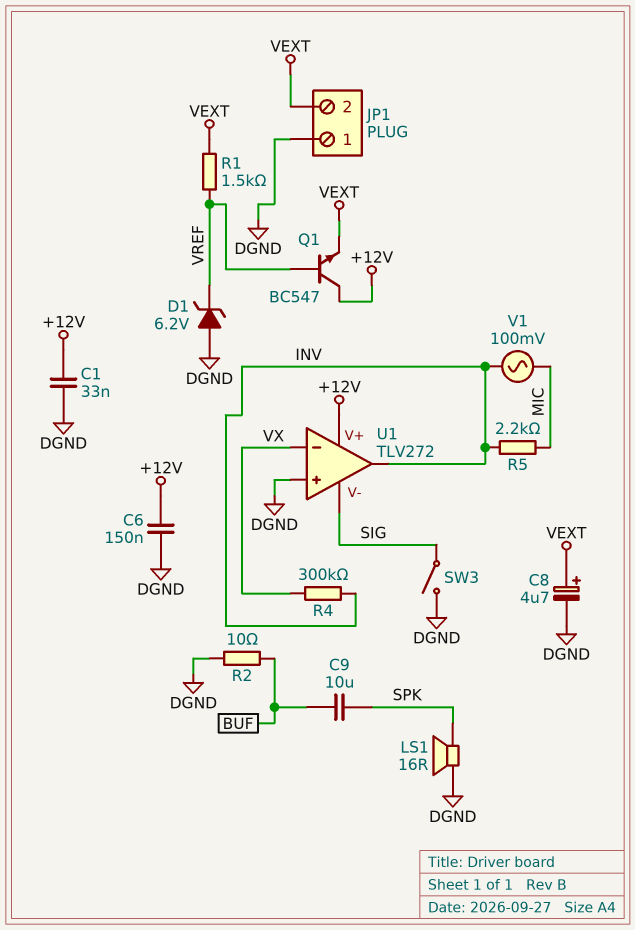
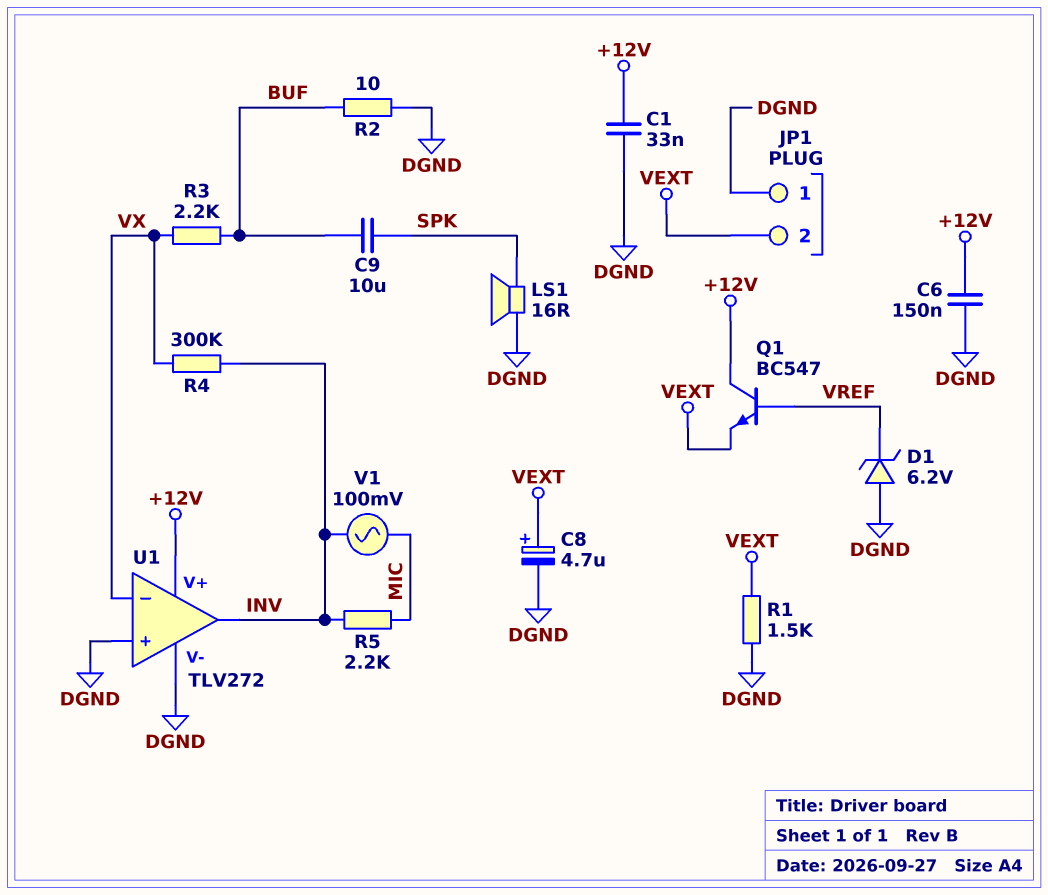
R1: 1.5k (VEXT, VREF) -> 1.5k (DGND, VEXT)
R3: none -> 2.2k (BUF, VX)
SW3: switch (DGND, SIG) -> none
U1 pin V-: SIG -> DGND

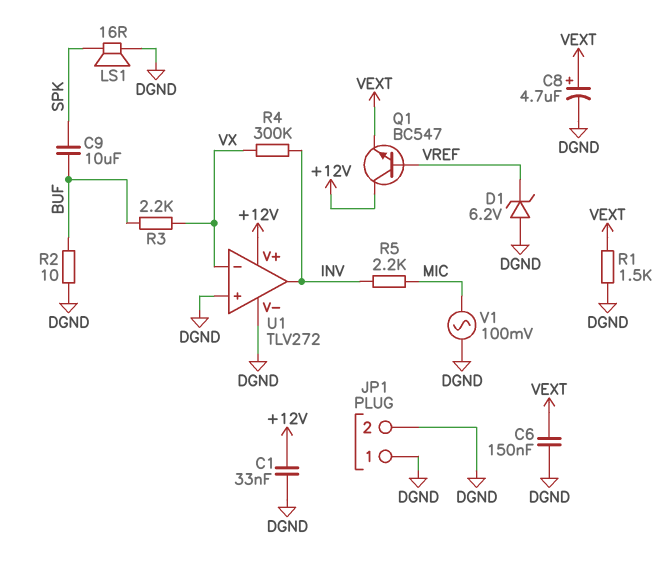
C6: 150nF (+12V, DGND) -> 150nF (DGND, VEXT)
JP1 pin 2: VEXT -> DGND
V1: AC 100mV (INV, MIC) -> AC 100mV (DGND, MIC)

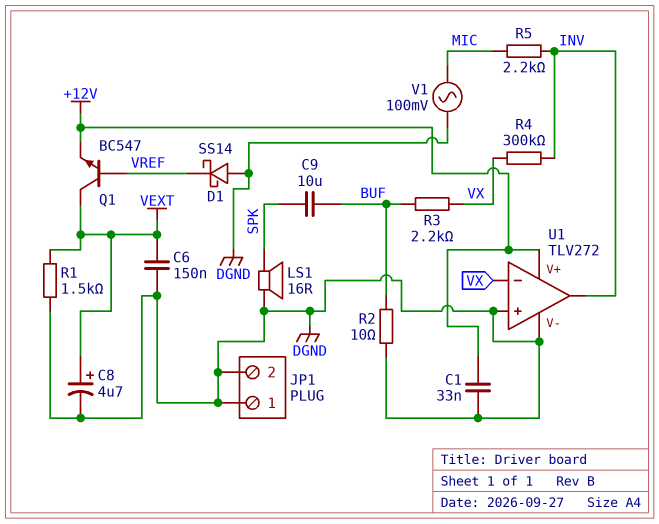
D1: zener 6.2V (A DGND, K VREF) -> schottky SS14 (A DGND, K VREF)
Q1: NPN BC547 (B VREF, C +12V, E VEXT) -> NPN BC547 (B VREF, C VEXT, E +12V)

